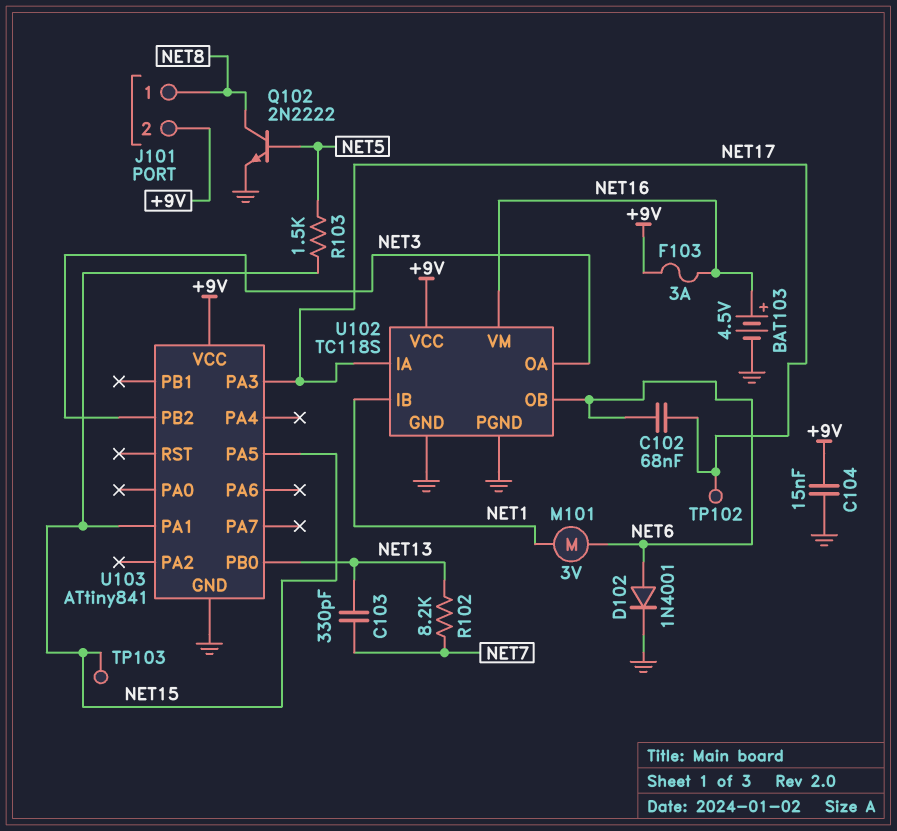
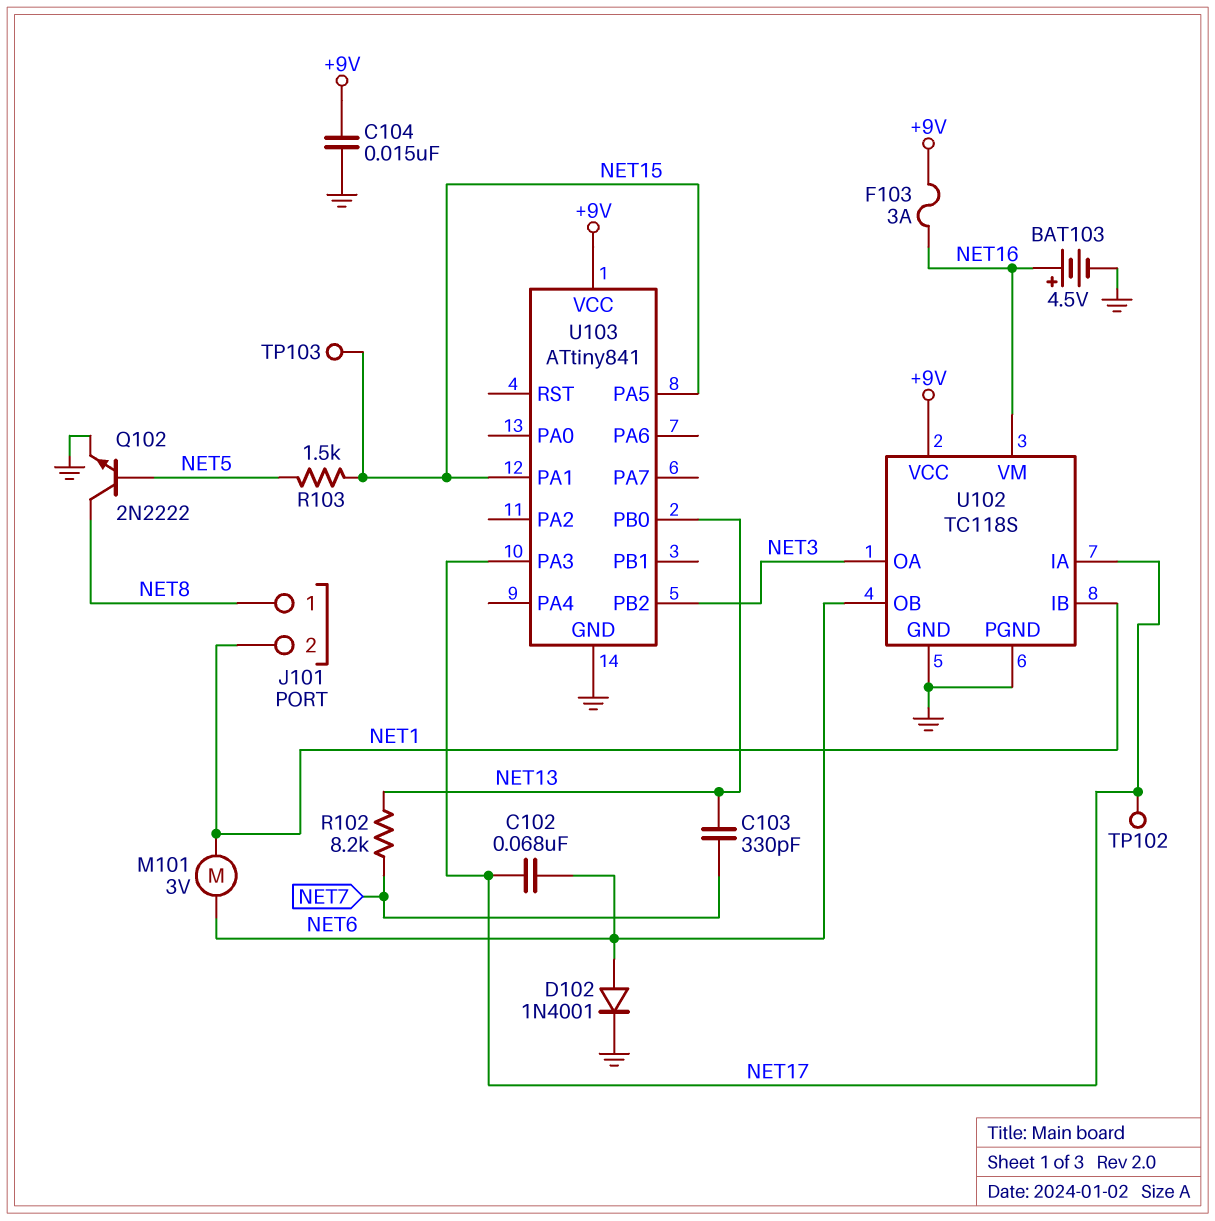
J101 pin 2: +9V -> NET1

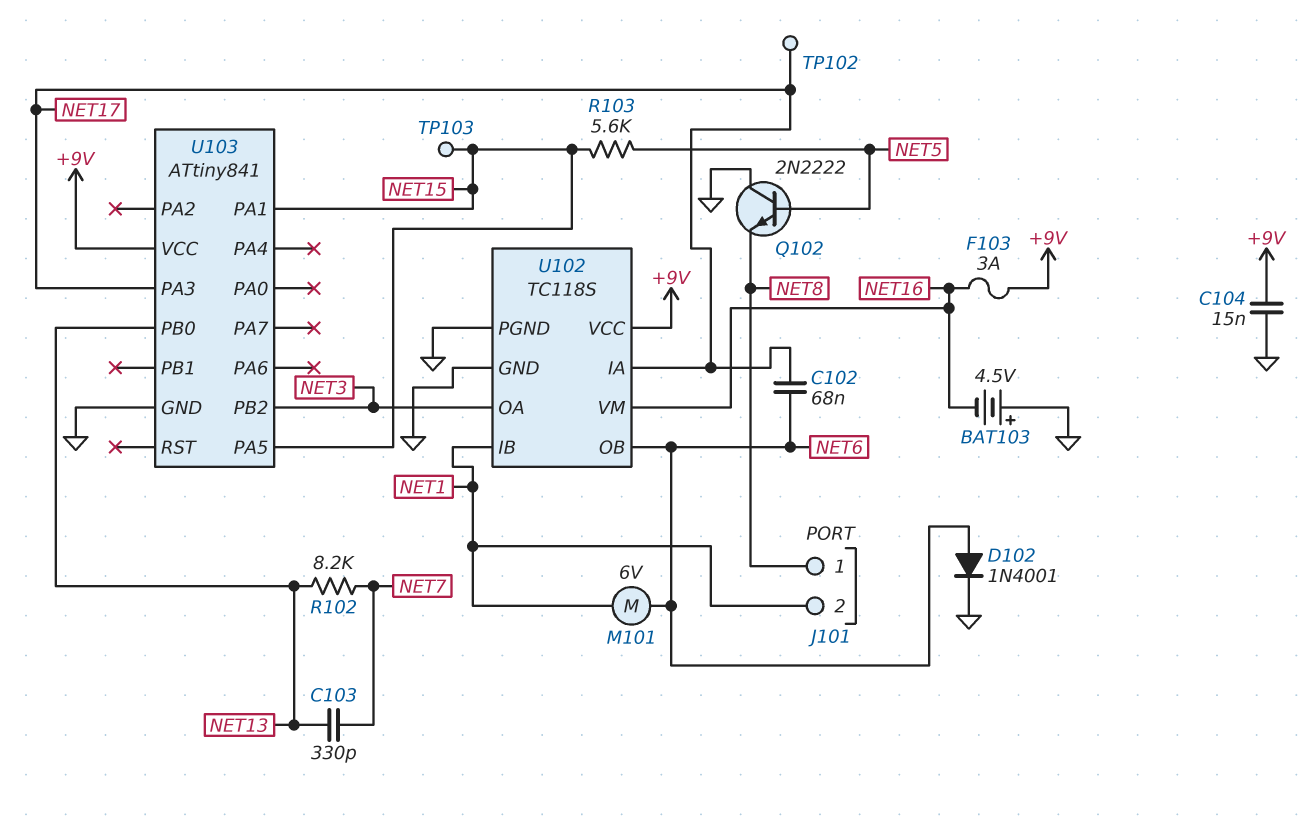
BAT103: 4.5V (plus NET16, minus GND) -> 4.5V (plus GND, minus NET16)
M101: motor 3V (NET1, NET6) -> motor 6V (NET1, NET6)
Q102: NPN 2N2222 (B NET5, C NET8, E GND) -> NPN 2N2222 (B NET5, C GND, E NET8)
R103: 1.5k (NET5, NET15) -> 5.6k (NET5, NET15)

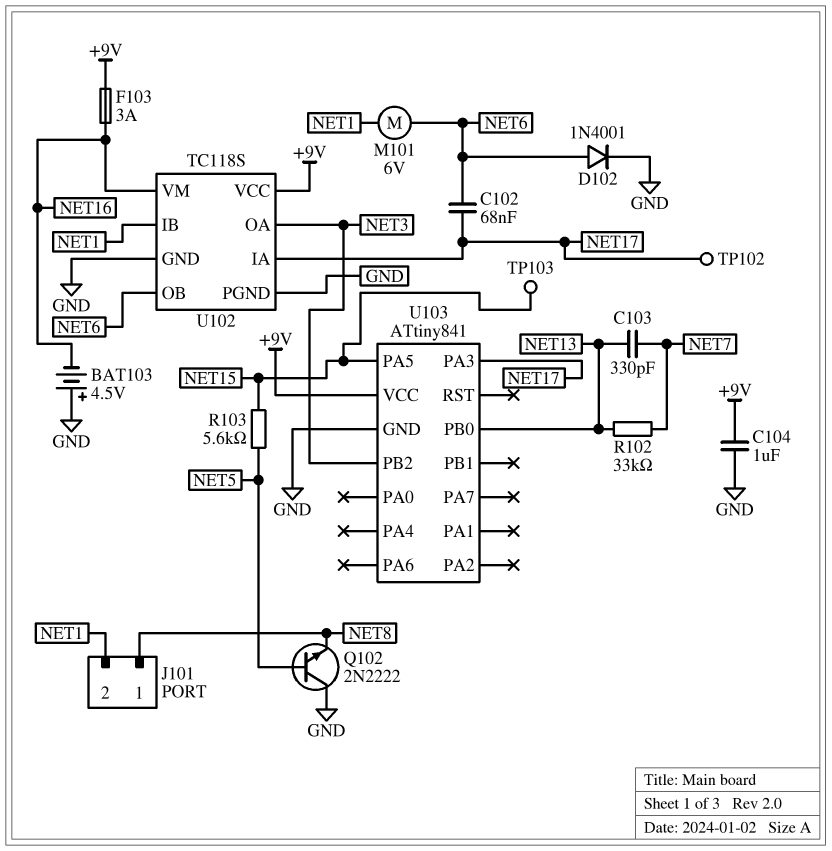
C104: 15nF (+9V, GND) -> 1uF (+9V, GND)
R102: 8.2k (NET7, NET13) -> 33k (NET7, NET13)
U103 pin PA1: NET15 -> none

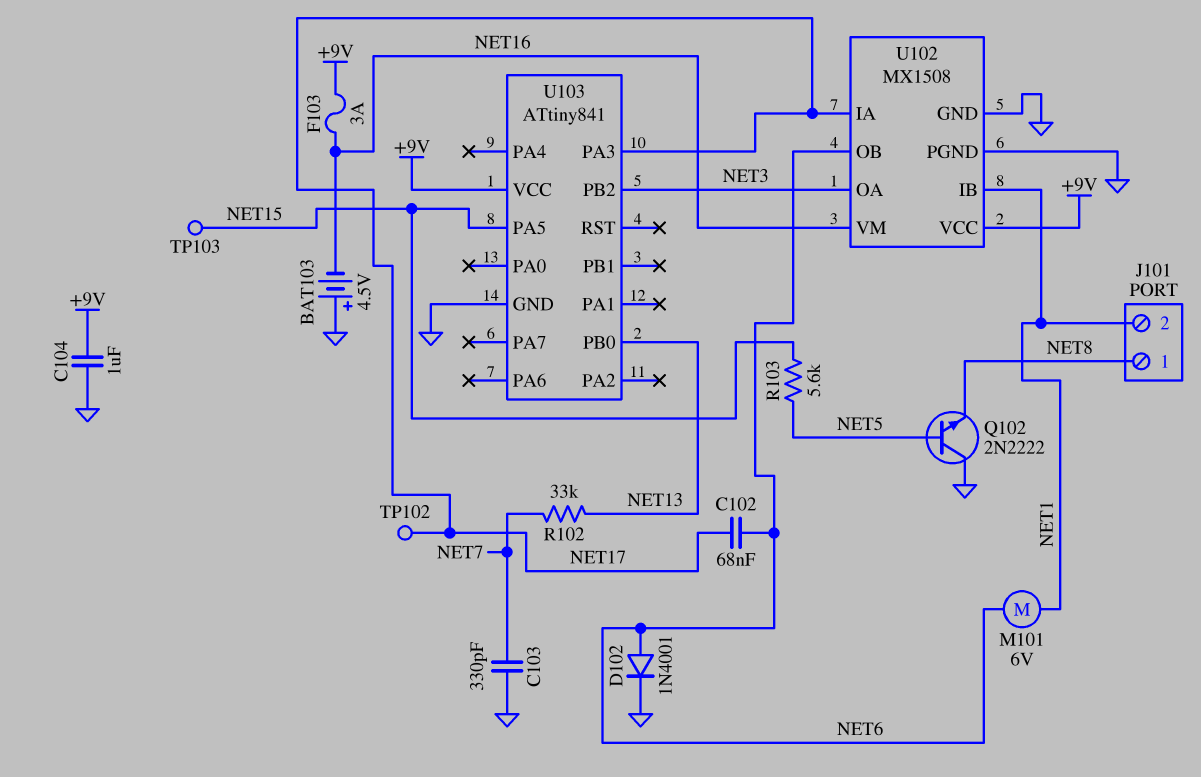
C103: 330pF (NET7, NET13) -> 330pF (GND, NET7)
U102: TC118S -> MX1508

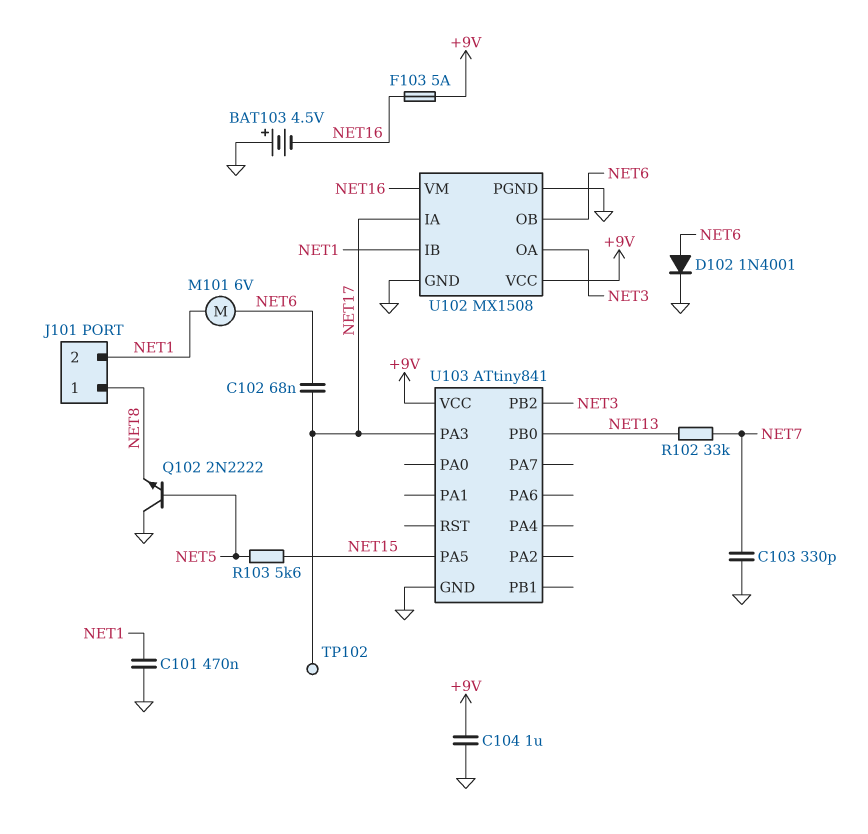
C101: none -> 470nF (GND, NET1)
F103: 3A (+9V, NET16) -> 5A (+9V, NET16)
TP103: test point (NET15) -> none

